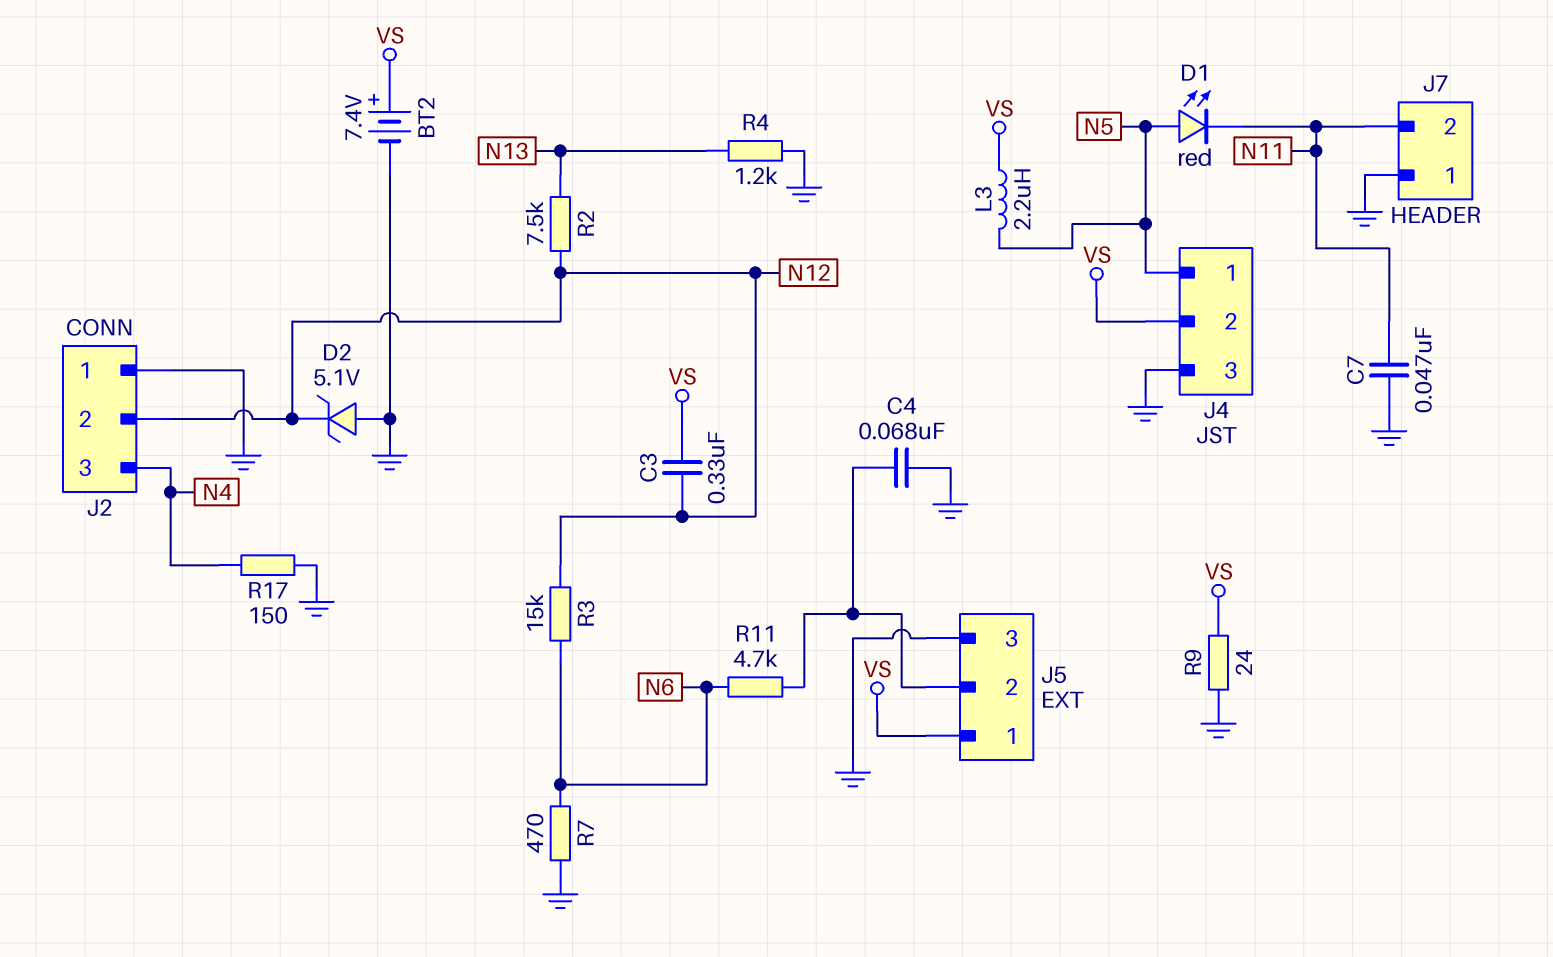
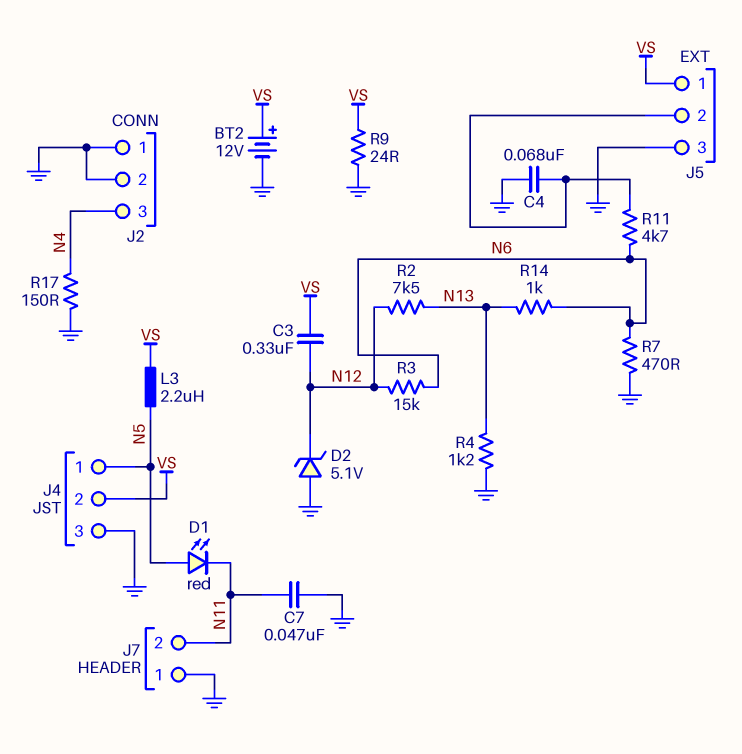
BT2: 7.4V (plus VS, minus GND) -> 12V (plus VS, minus GND)
J2 pin 2: N12 -> GND
R14: none -> 1k (N6, N13)

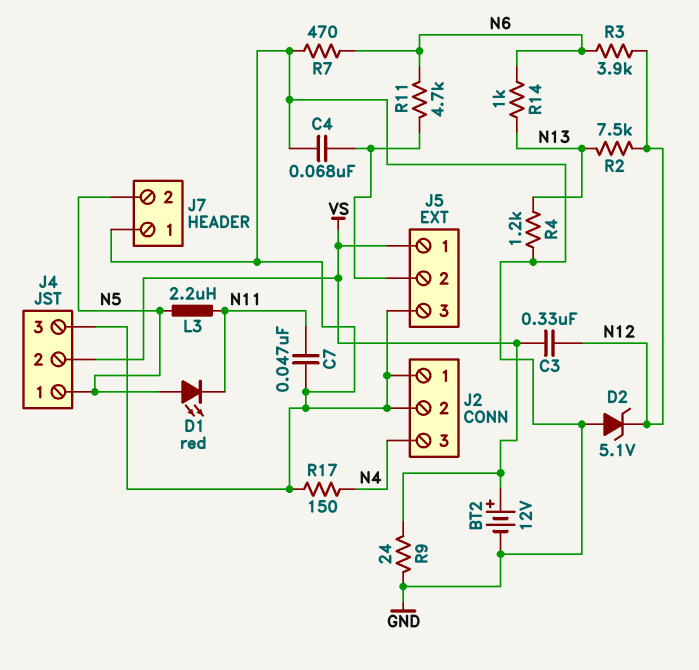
J7 pin 2: N11 -> N5
L3: 2.2uH (N5, VS) -> 2.2uH (N5, N11)
R3: 15k (N6, N12) -> 3.9k (N6, N12)

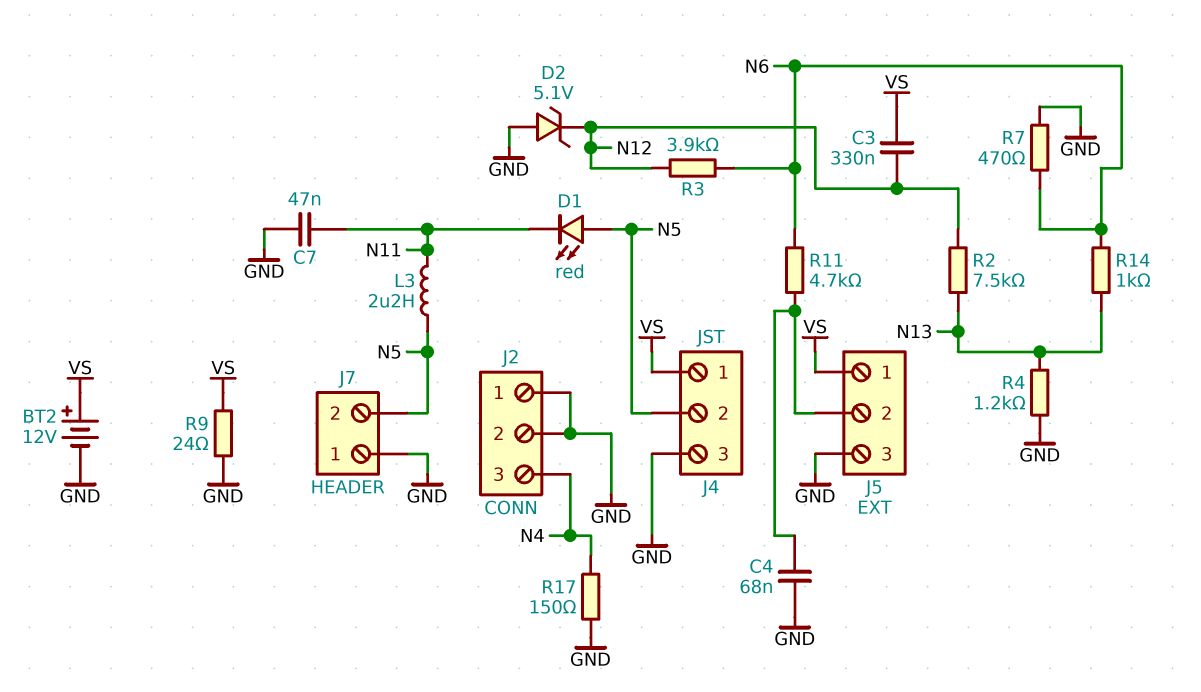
J4 pin 1: N5 -> VS
J4 pin 2: VS -> N5

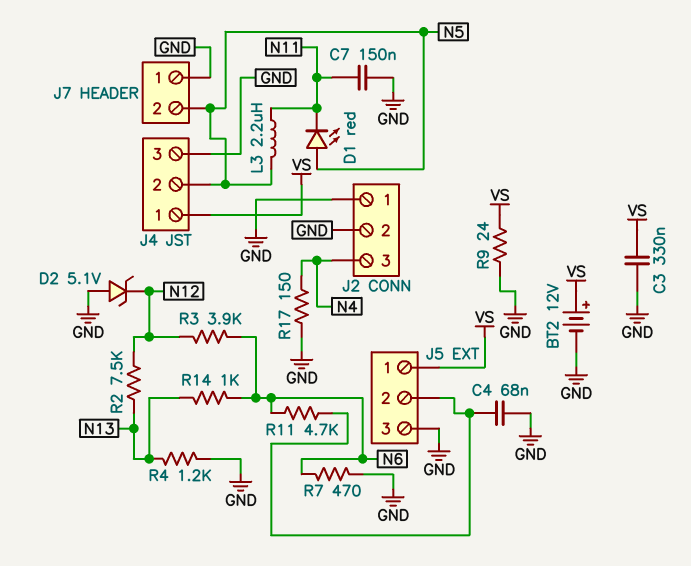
C3: 330nF (N12, VS) -> 330nF (GND, VS)
C7: 47nF (GND, N11) -> 150nF (GND, N11)

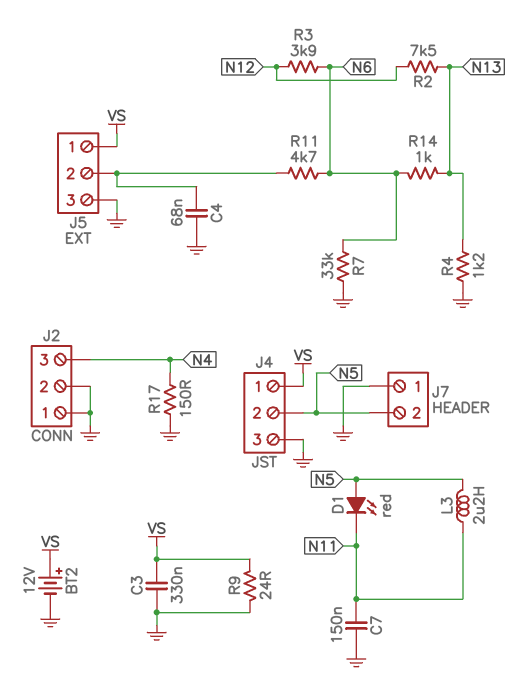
D2: zener 5.1V (A GND, K N12) -> none
R7: 470 (GND, N6) -> 33k (GND, N6)

